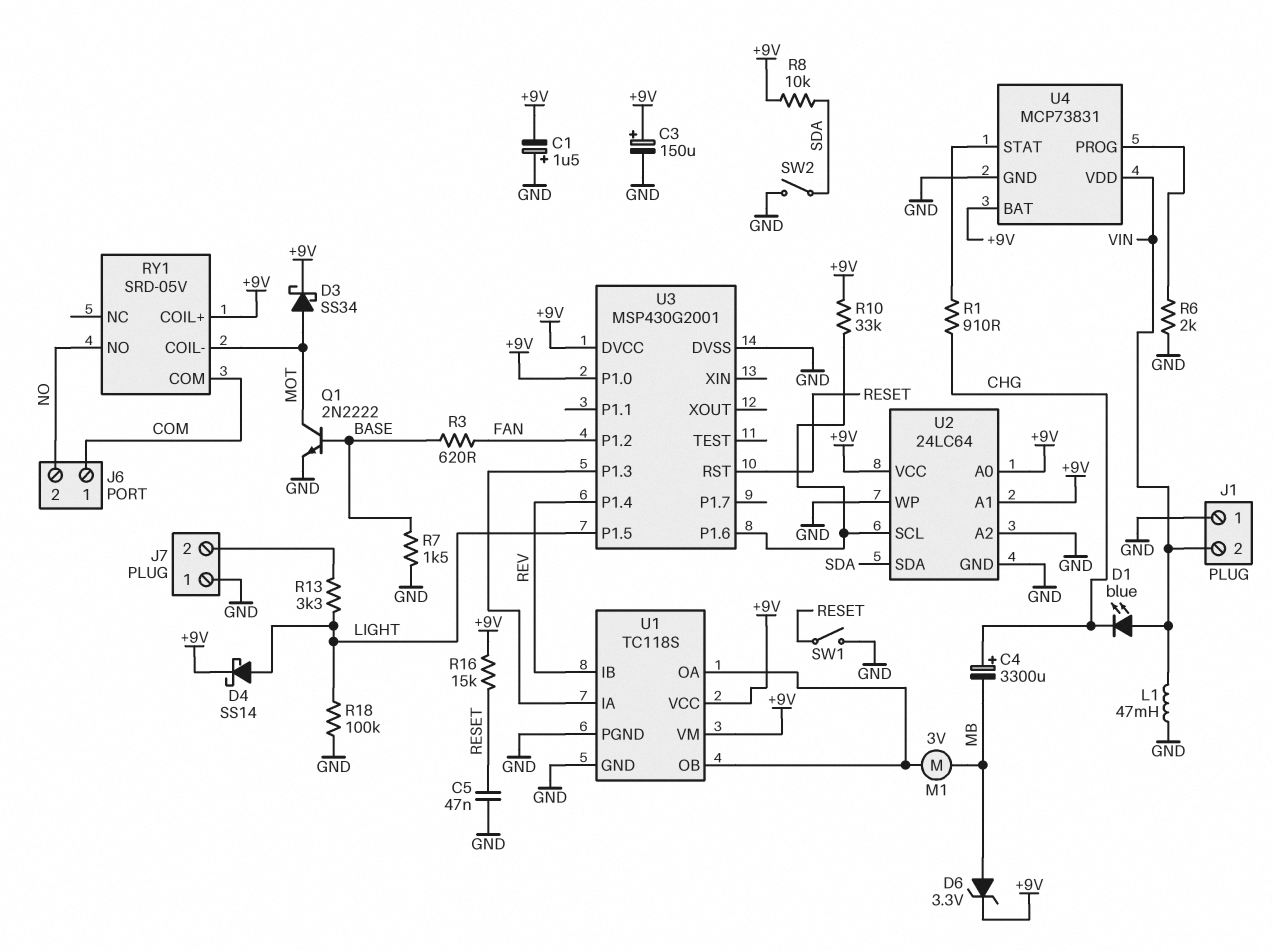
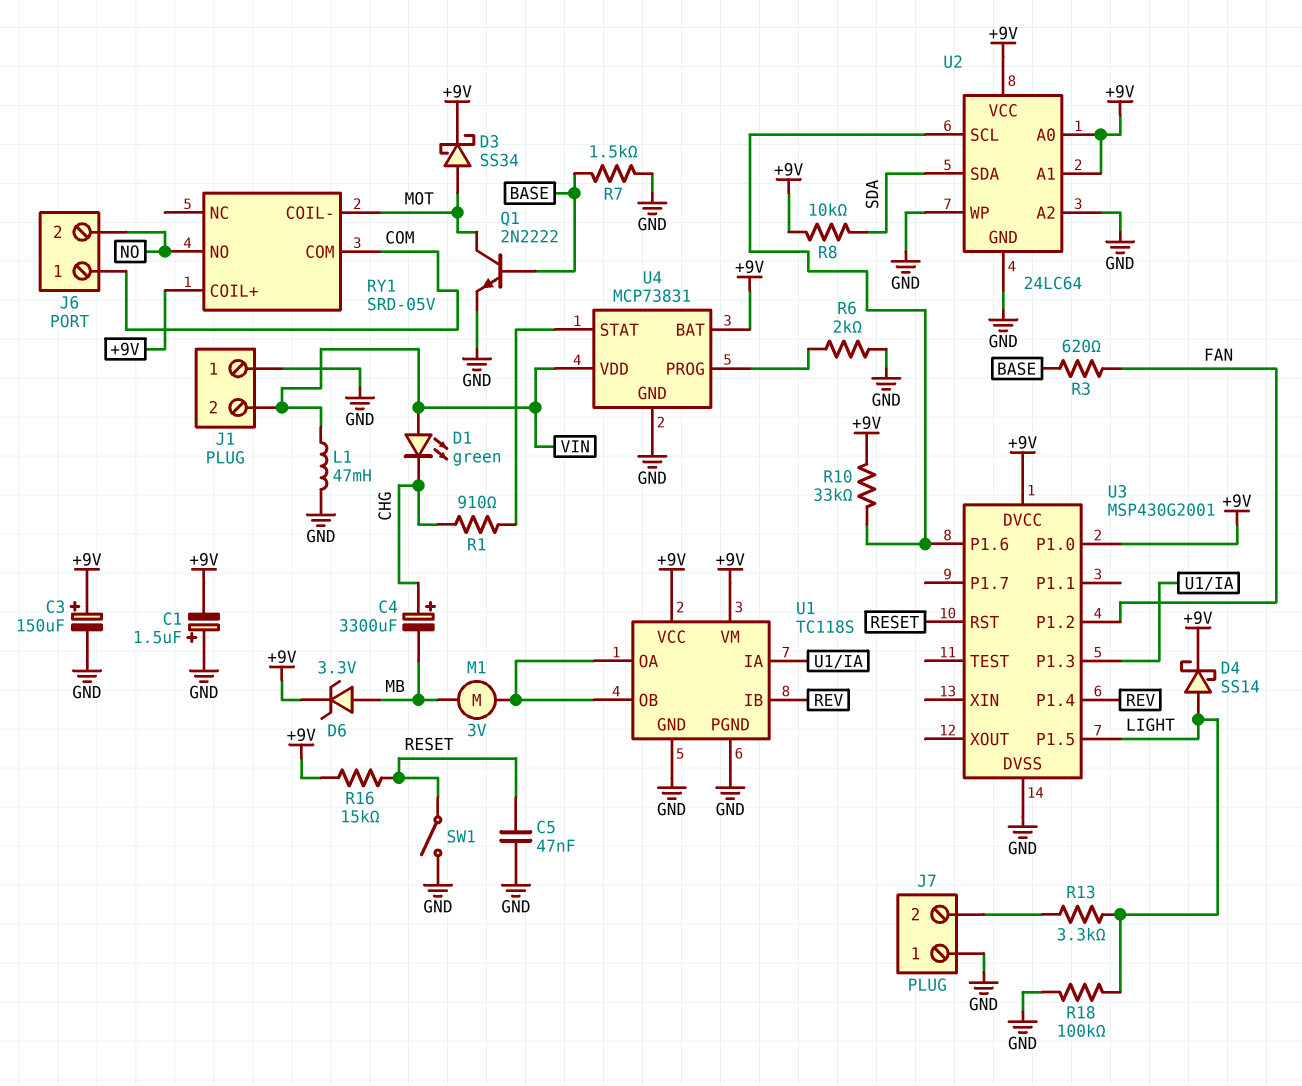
D1: LED blue (A VIN, K CHG) -> LED green (A VIN, K CHG)
SW2: switch (GND, SDA) -> none

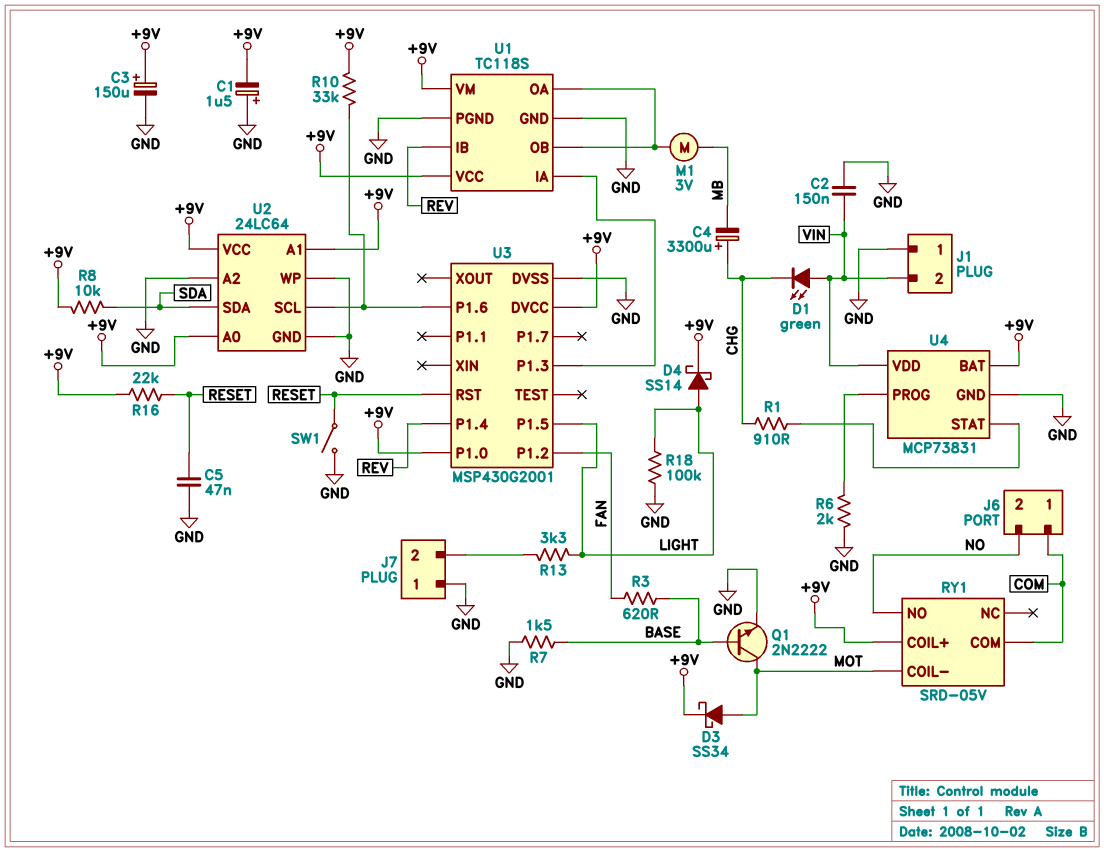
C2: none -> 150nF (GND, VIN)
D6: zener 3.3V (A MB, K +9V) -> none
L1: 47mH (GND, VIN) -> none
R16: 15k (+9V, RESET) -> 22k (+9V, RESET)

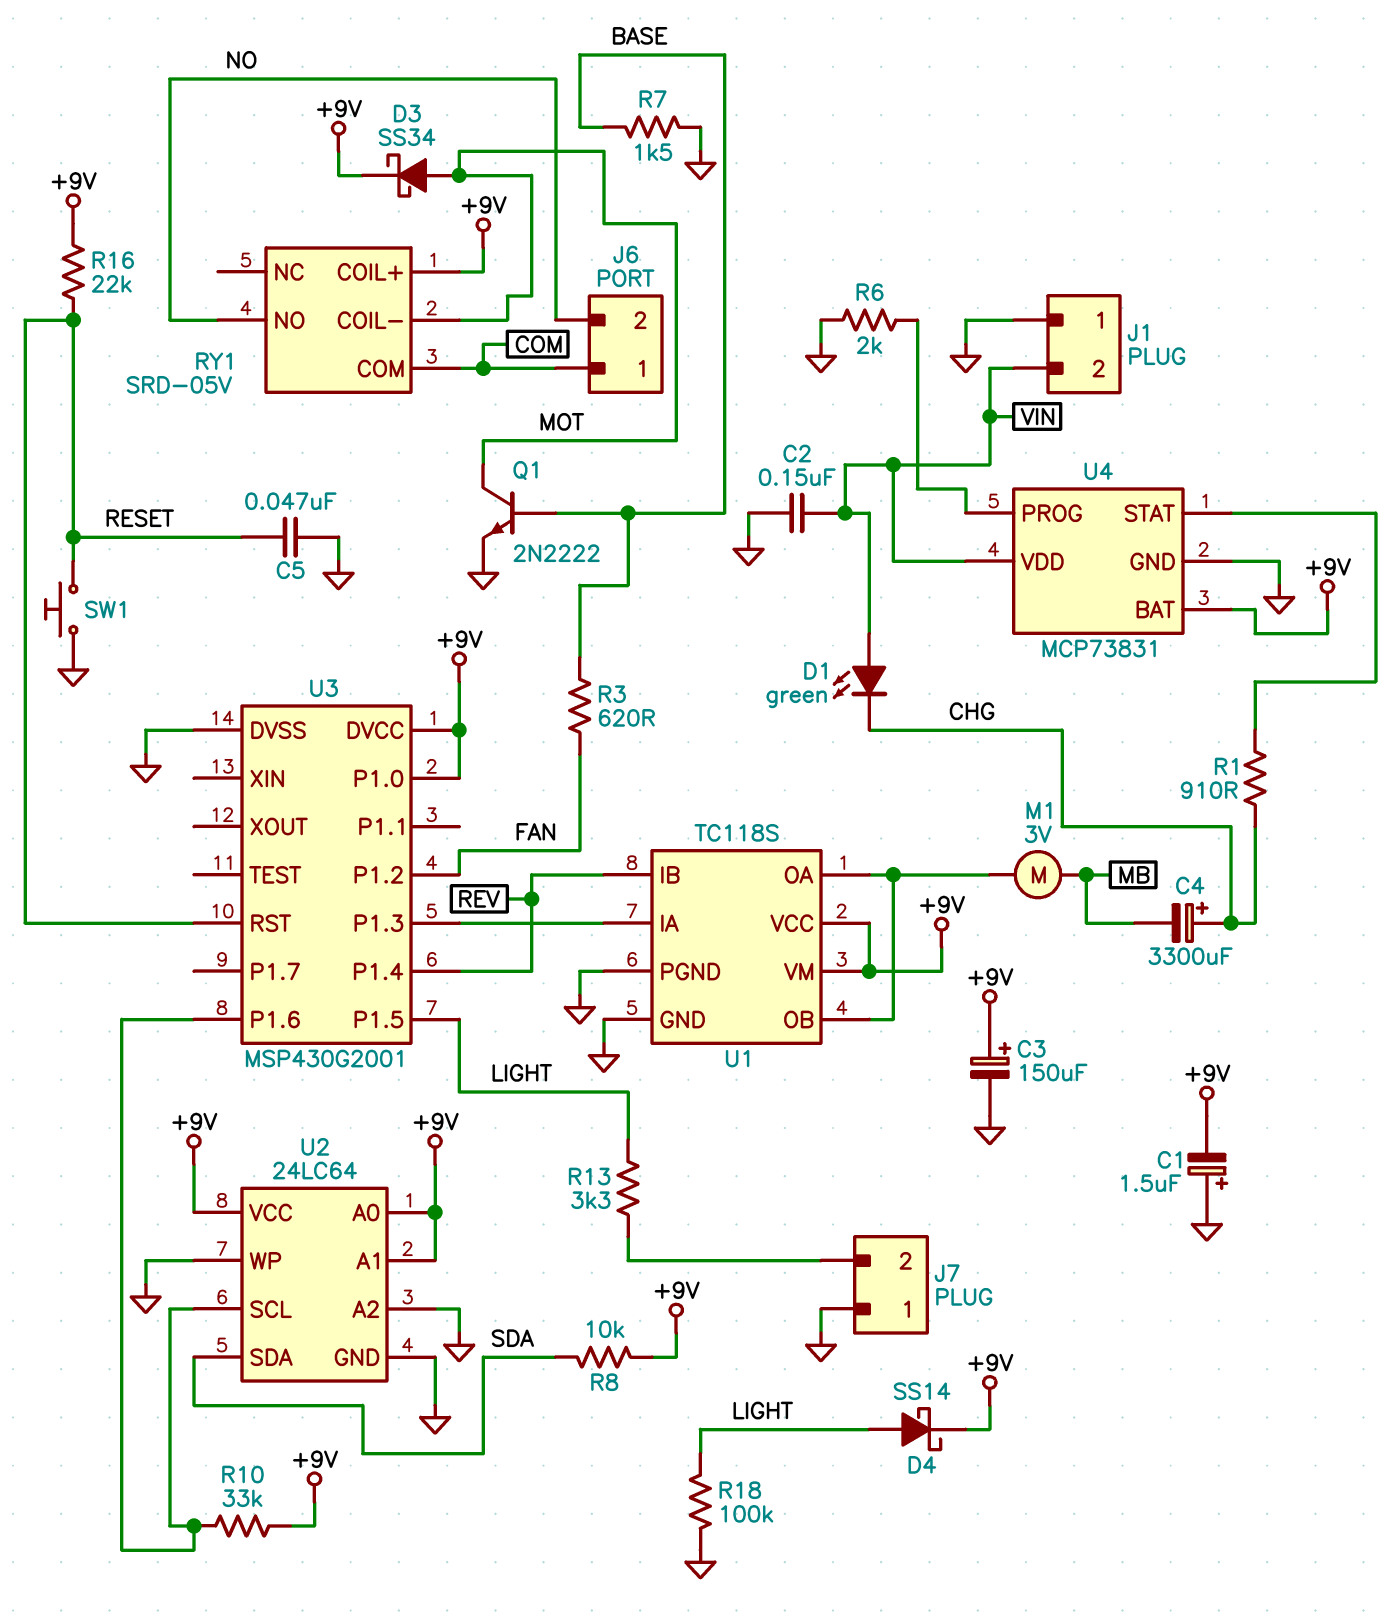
SW1: switch (GND, RESET) -> button (GND, RESET)

